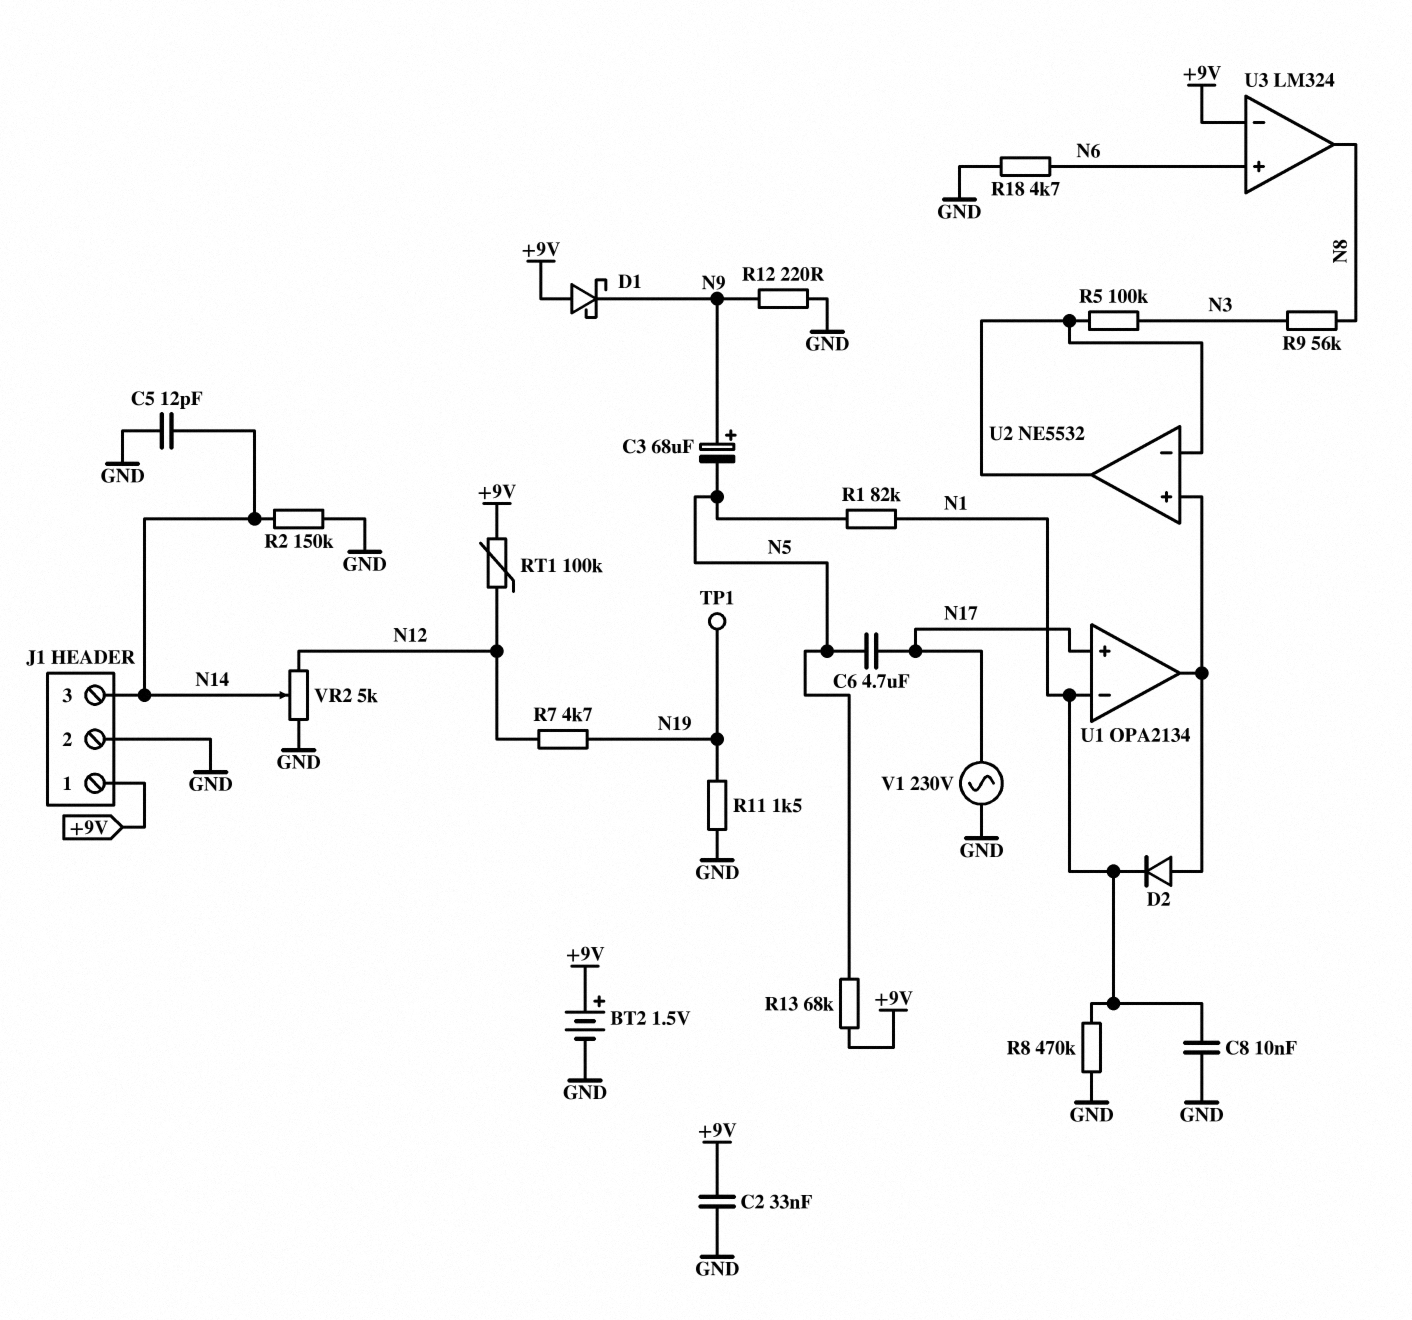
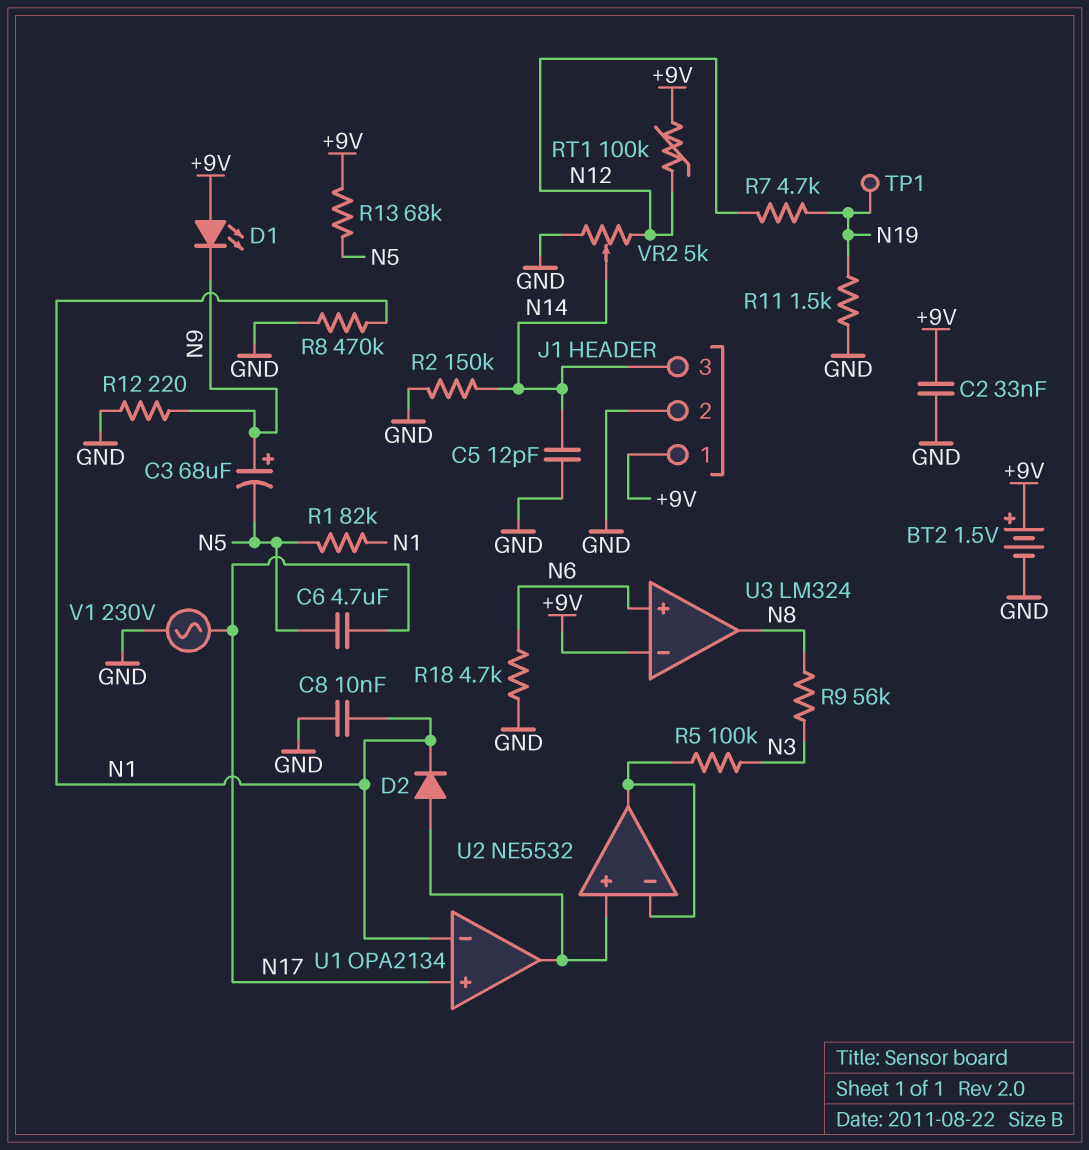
D1: schottky (A +9V, K N9) -> LED (A +9V, K N9)

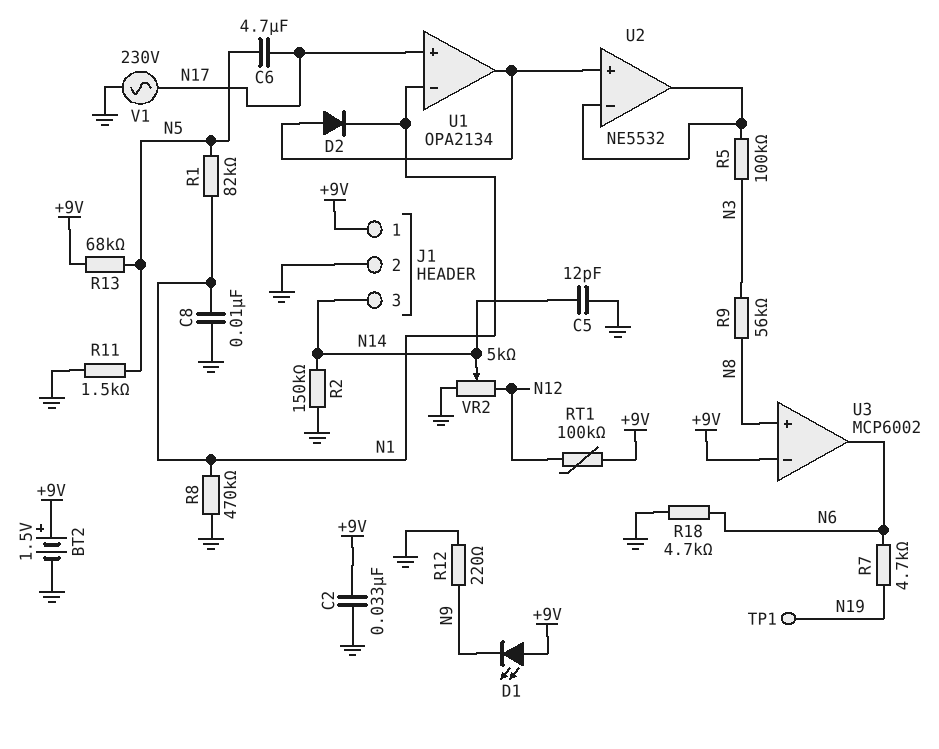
C3: 68uF (plus N9, minus N5) -> none
R7: 4.7k (N12, N19) -> 4.7k (N6, N19)
R11: 1.5k (GND, N19) -> 1.5k (GND, N5)
U3: LM324 -> MCP6002
U3 pin in+: N6 -> N8
U3 pin out: N8 -> N6

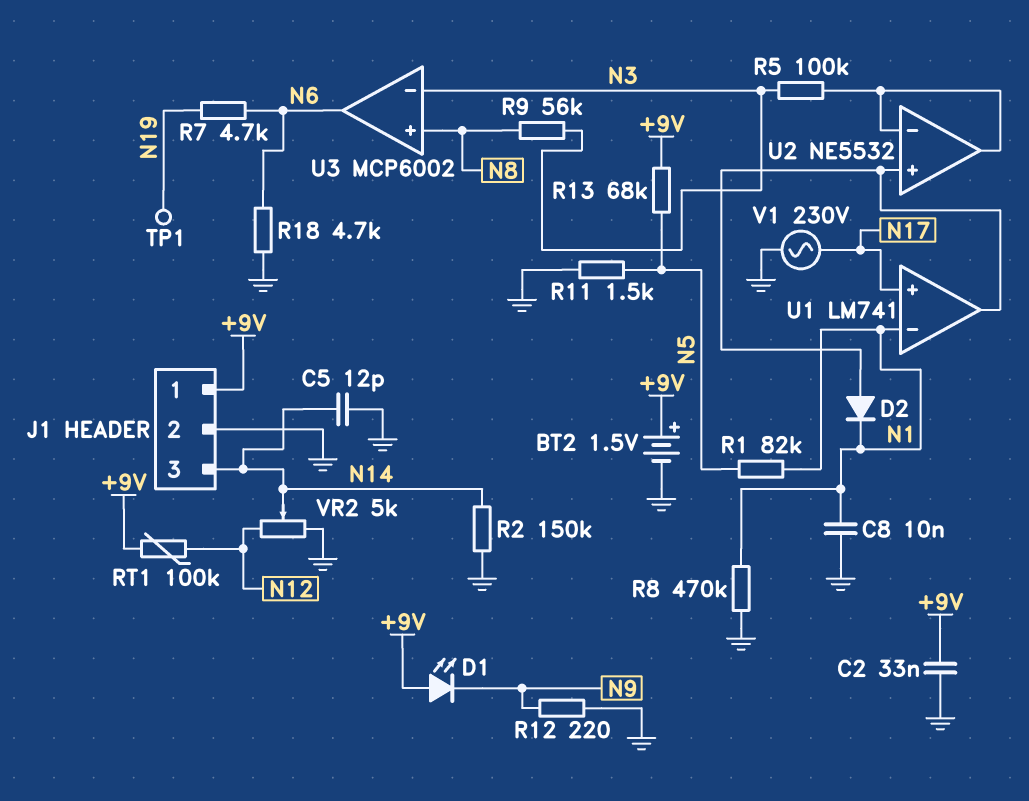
C6: 4.7uF (N5, N17) -> none
U1: OPA2134 -> LM741
U3 pin in-: +9V -> N3

